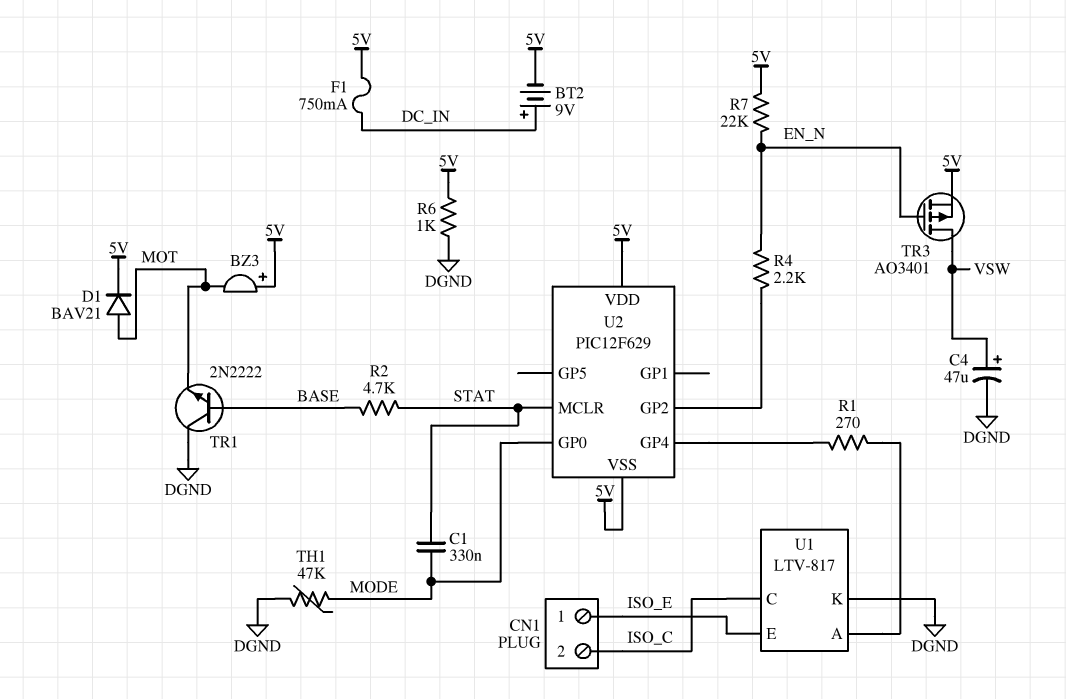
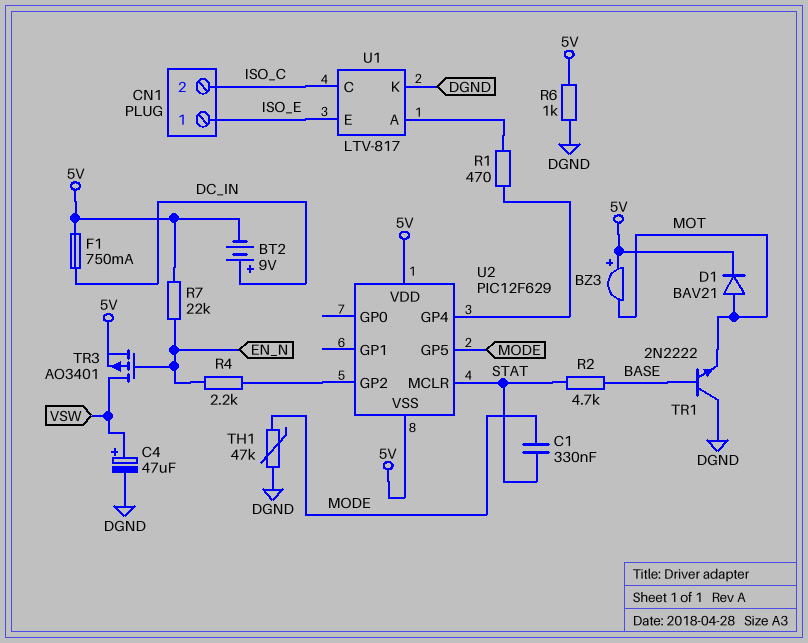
R1: 270 (U1/A, U2/GP4) -> 470 (U1/A, U2/GP4)
U2 pin GP0: MODE -> none
U2 pin GP5: none -> MODE

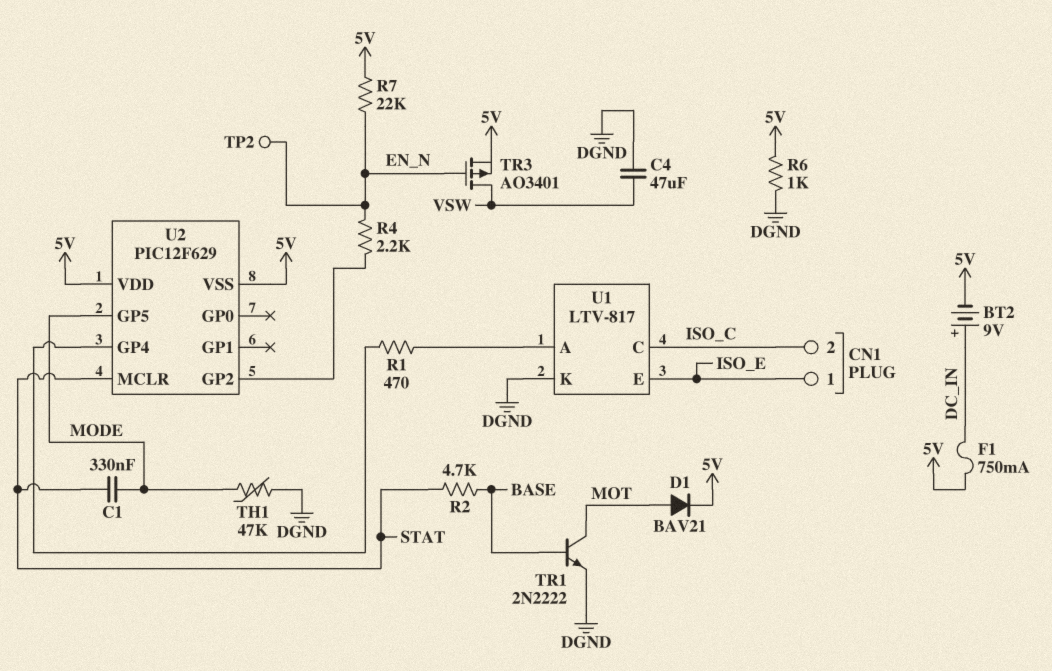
BZ3: buzzer (plus 5V, minus MOT) -> none
C4: 47uF (plus VSW, minus DGND) -> 47uF (DGND, VSW)
TP2: none -> test point (EN_N)
TR1: NPN 2N2222 (B BASE, C DGND, E MOT) -> NPN 2N2222 (B BASE, C MOT, E DGND)

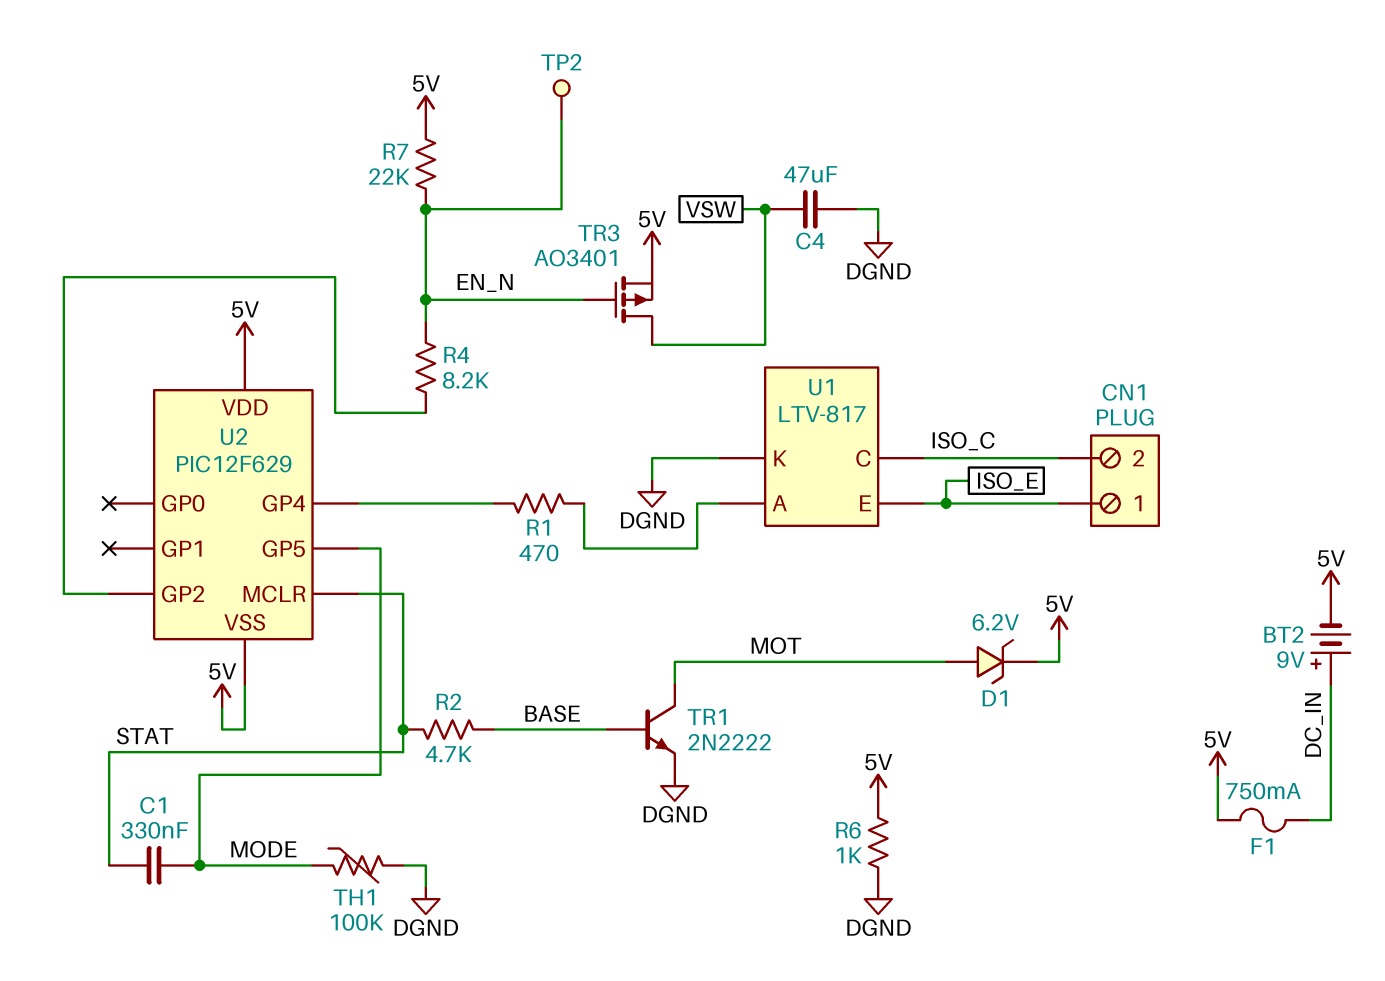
D1: diode BAV21 (A MOT, K 5V) -> zener 6.2V (A MOT, K 5V)
R4: 2.2k (EN_N, U2/GP2) -> 8.2k (EN_N, U2/GP2)
TH1: 47k (DGND, MODE) -> 100k (DGND, MODE)

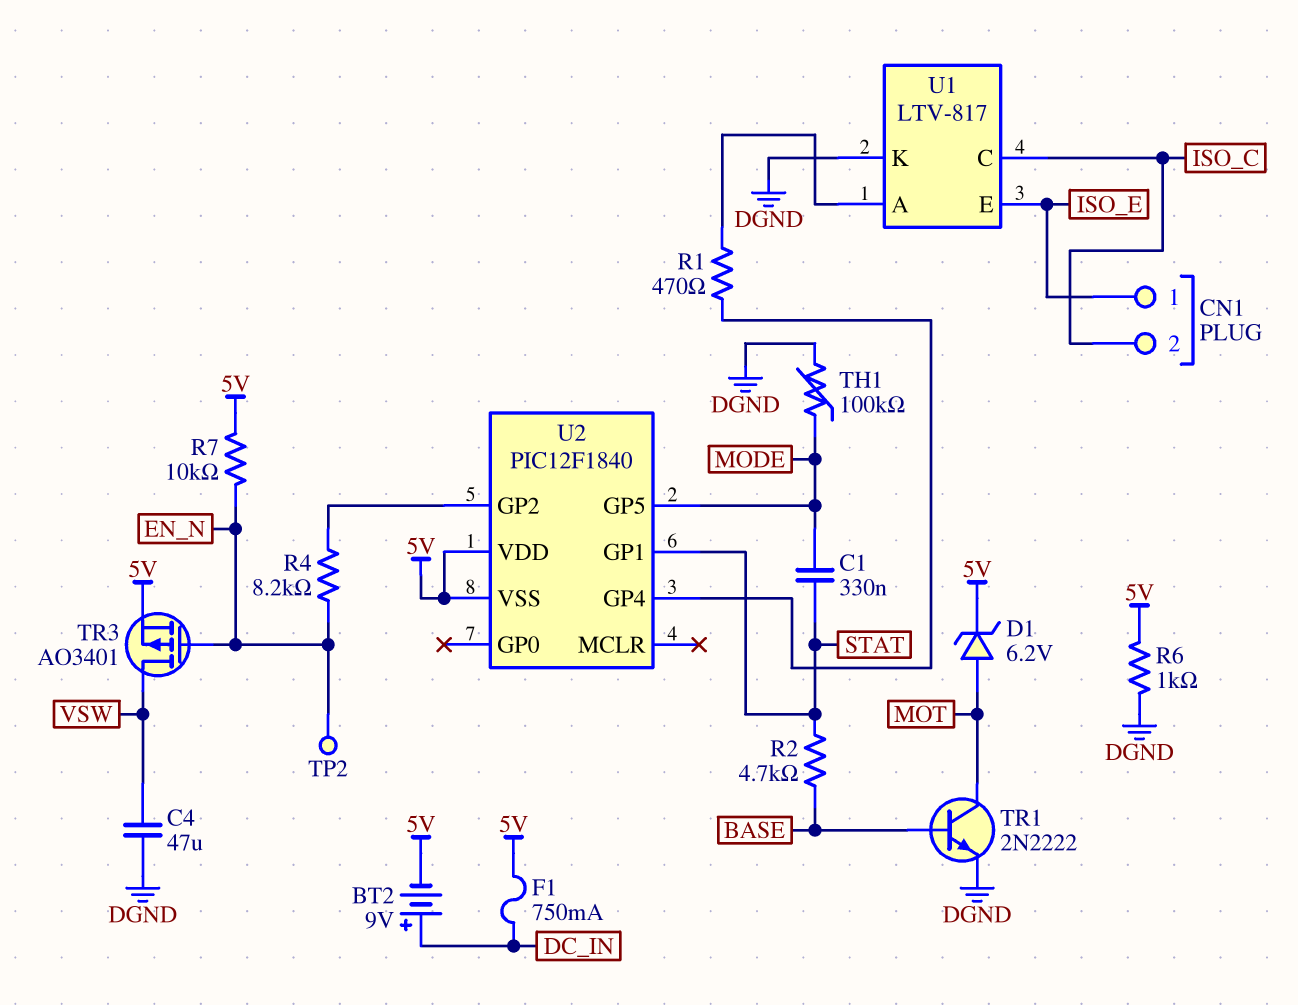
R7: 22k (5V, EN_N) -> 10k (5V, EN_N)
U2: PIC12F629 -> PIC12F1840
U2 pin GP1: none -> STAT
U2 pin MCLR: STAT -> none

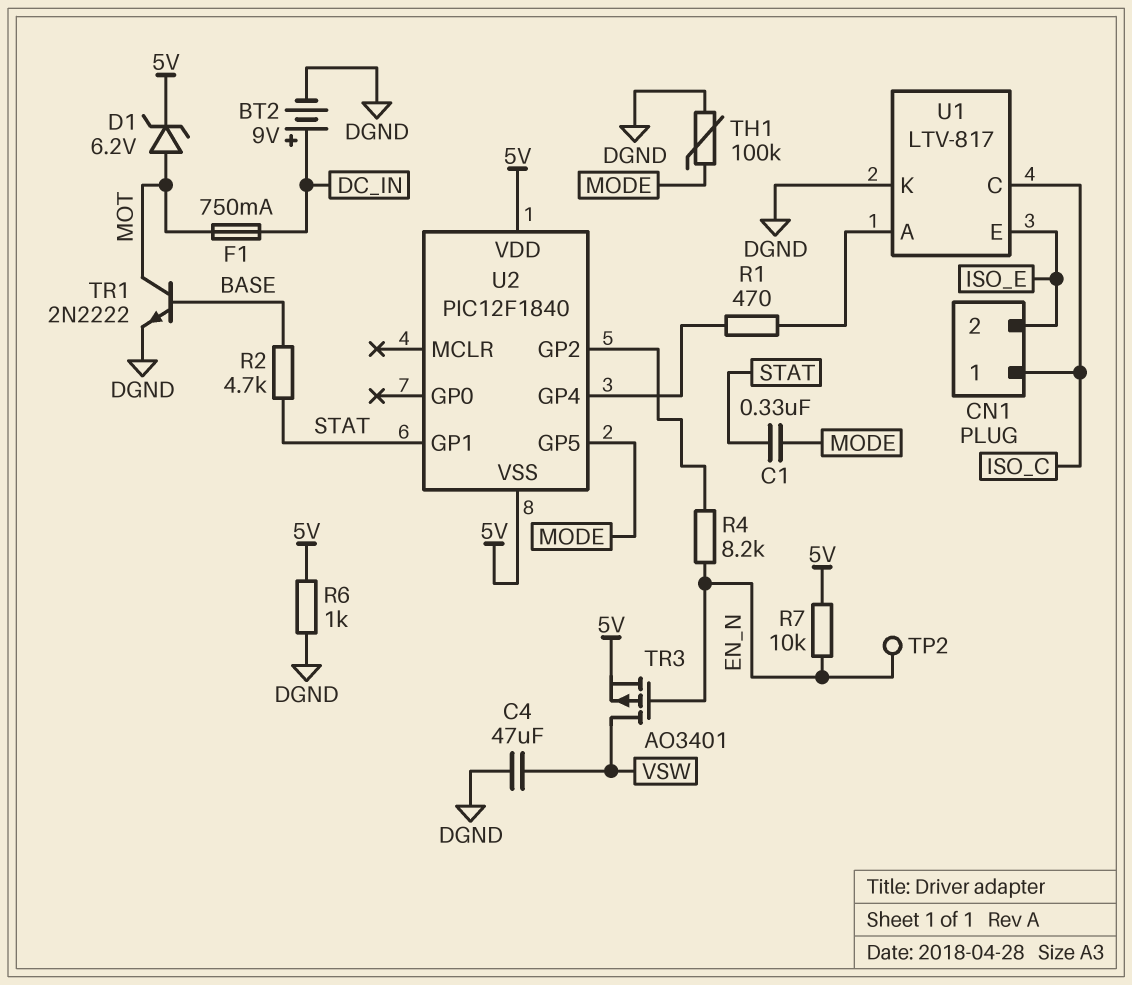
BT2: 9V (plus DC_IN, minus 5V) -> 9V (plus DC_IN, minus DGND)
CN1 pin 1: ISO_E -> ISO_C
CN1 pin 2: ISO_C -> ISO_E
F1: 750mA (5V, DC_IN) -> 750mA (DC_IN, MOT)

